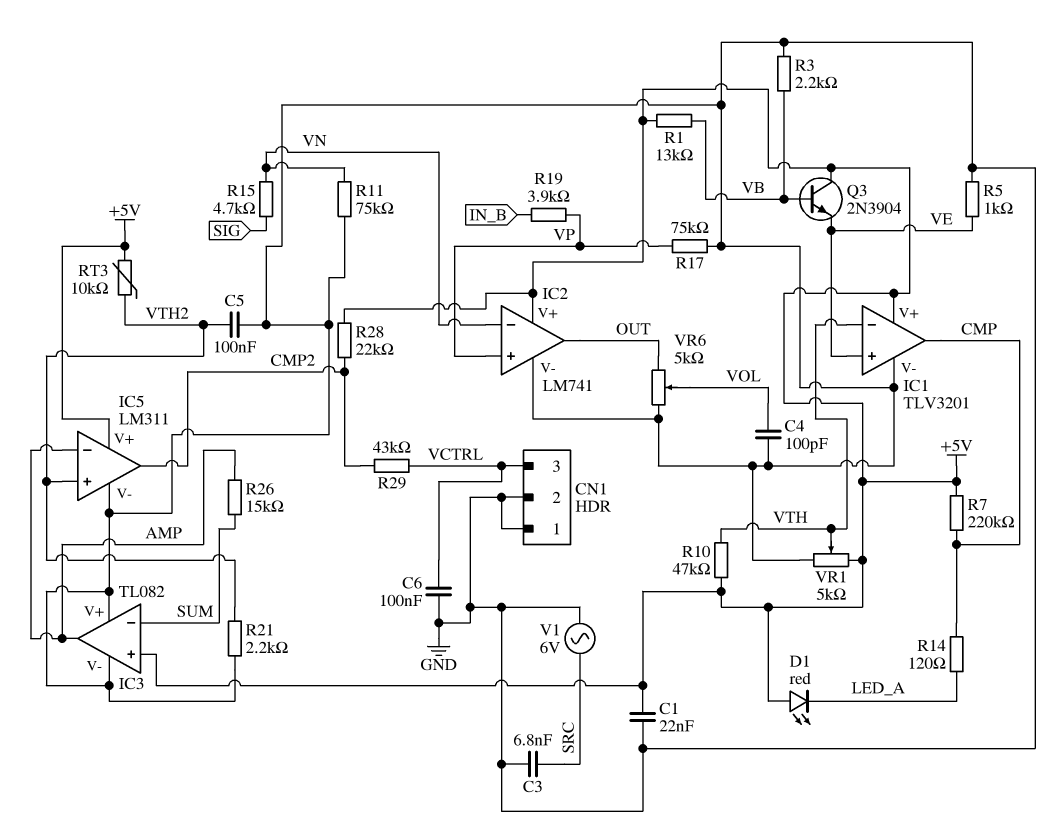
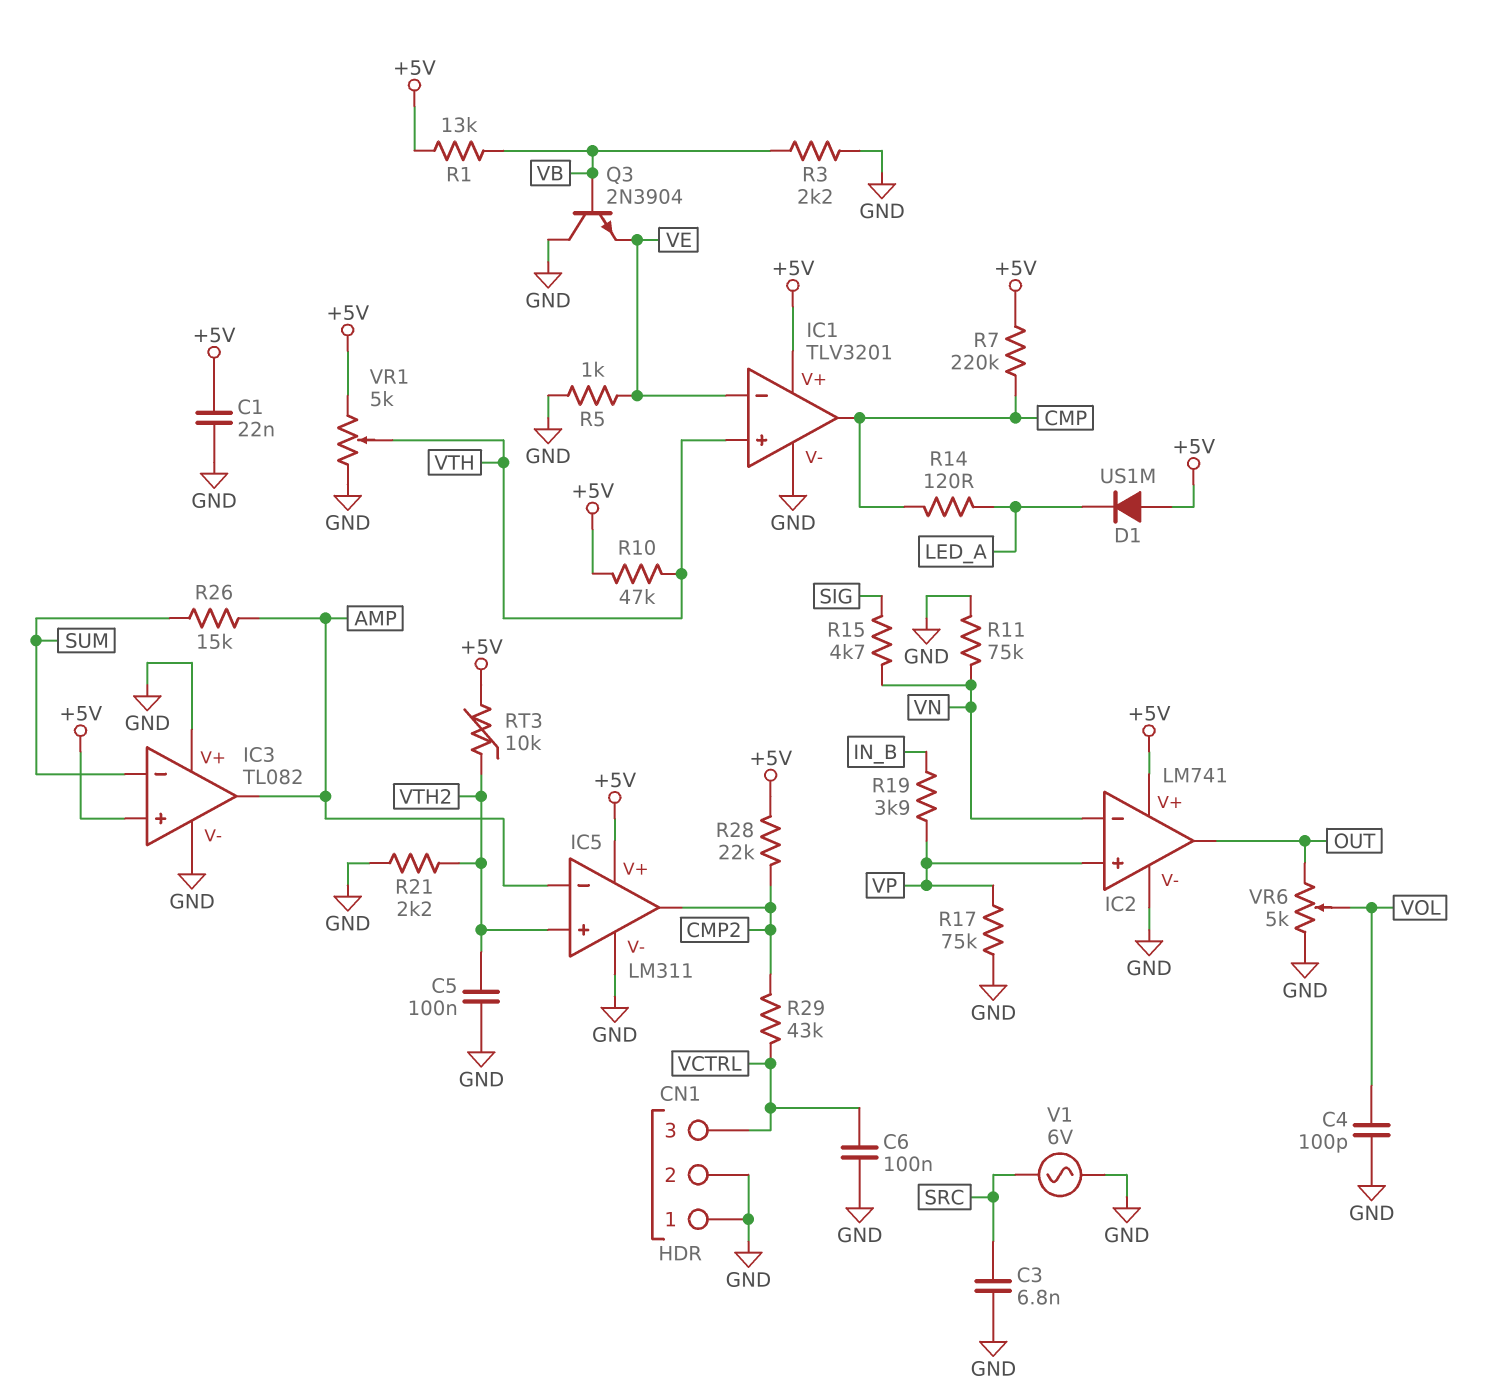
D1: LED red (A +5V, K LED_A) -> diode US1M (A +5V, K LED_A)
IC1 pin in+: VE -> VTH
IC1 pin in-: VTH -> VE
Q3: NPN 2N3904 (B VB, C +5V, E VE) -> NPN 2N3904 (B VB, C GND, E VE)

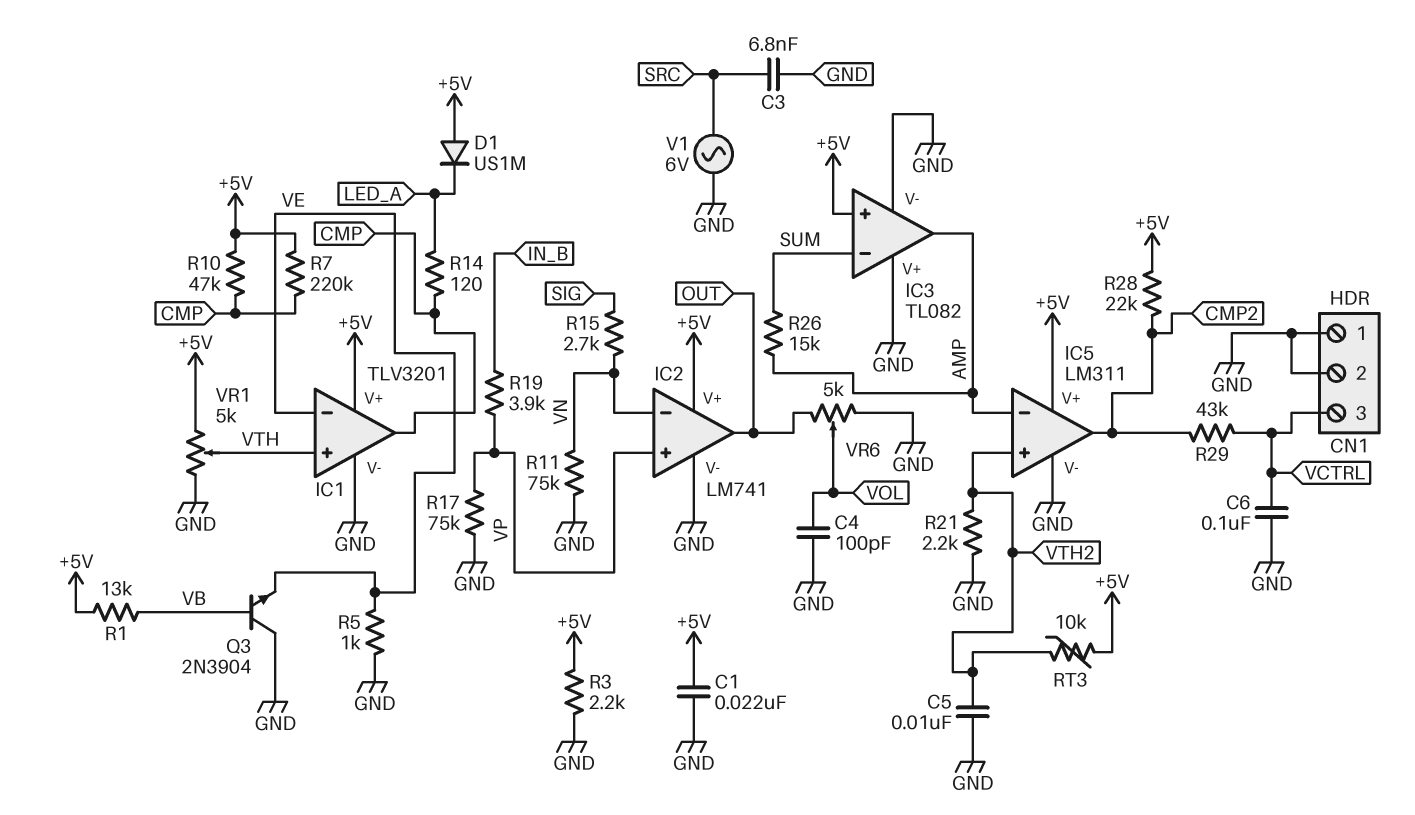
C5: 100nF (GND, VTH2) -> 10nF (GND, VTH2)
R3: 2.2k (GND, VB) -> 2.2k (+5V, GND)
R10: 47k (+5V, VTH) -> 47k (+5V, CMP)
R15: 4.7k (SIG, VN) -> 2.7k (SIG, VN)

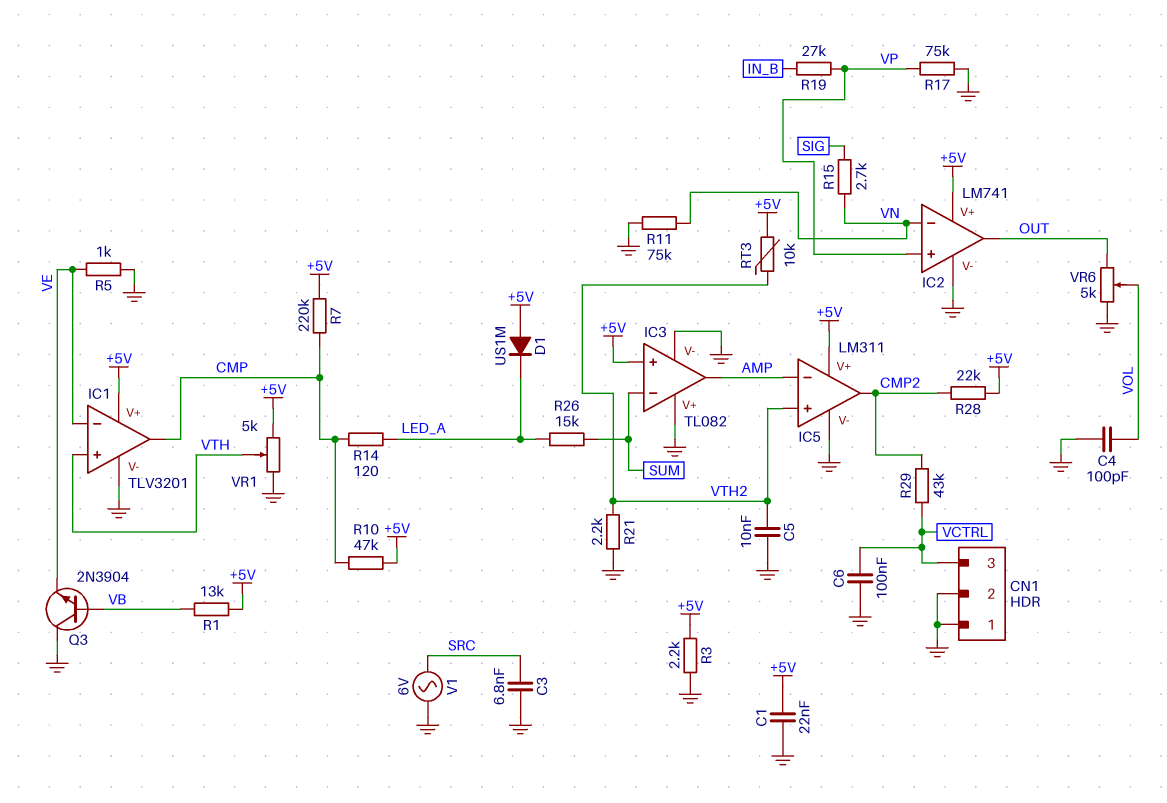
R19: 3.9k (IN_B, VP) -> 27k (IN_B, VP)
R26: 15k (AMP, SUM) -> 15k (LED_A, SUM)

